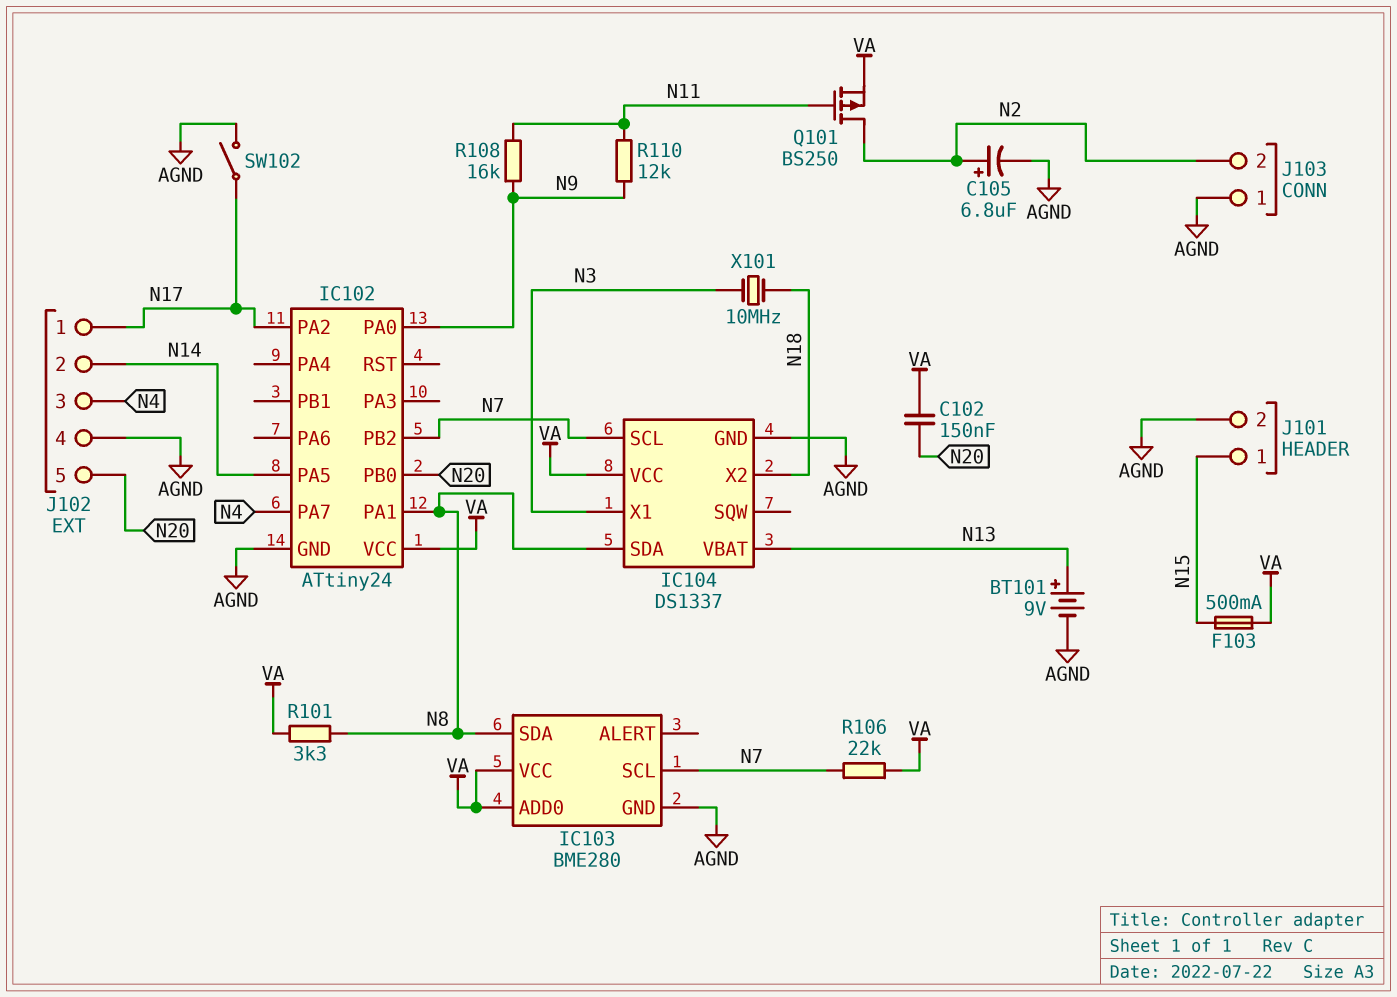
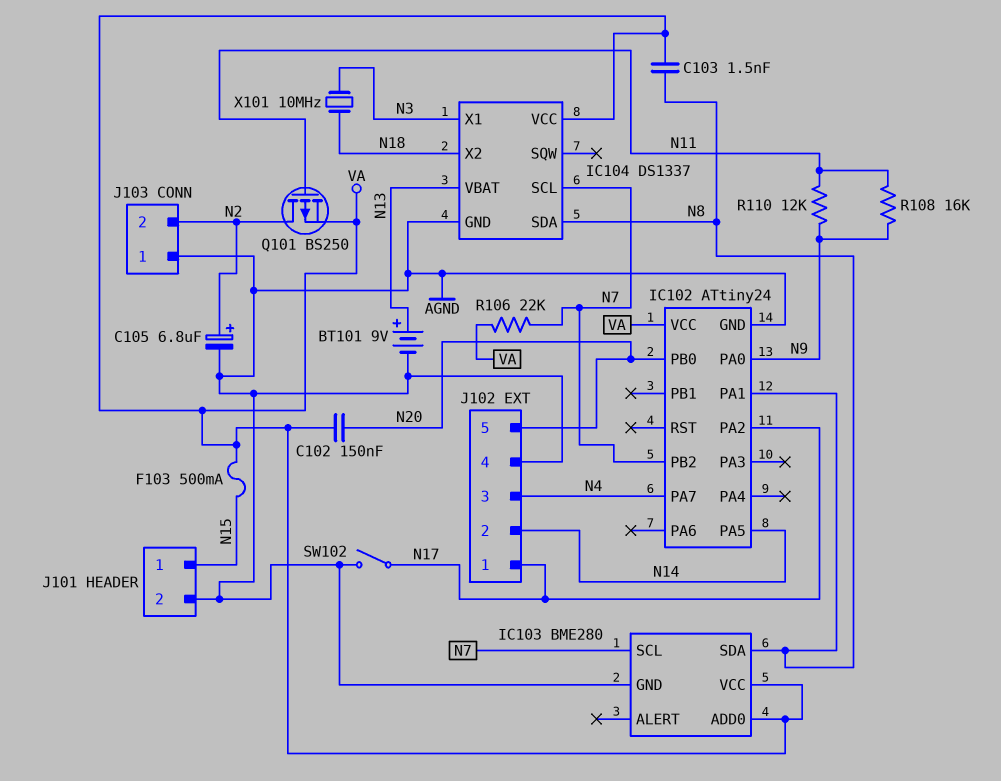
C103: none -> 1.5nF (N8, VA)
R101: 3.3k (N8, VA) -> none

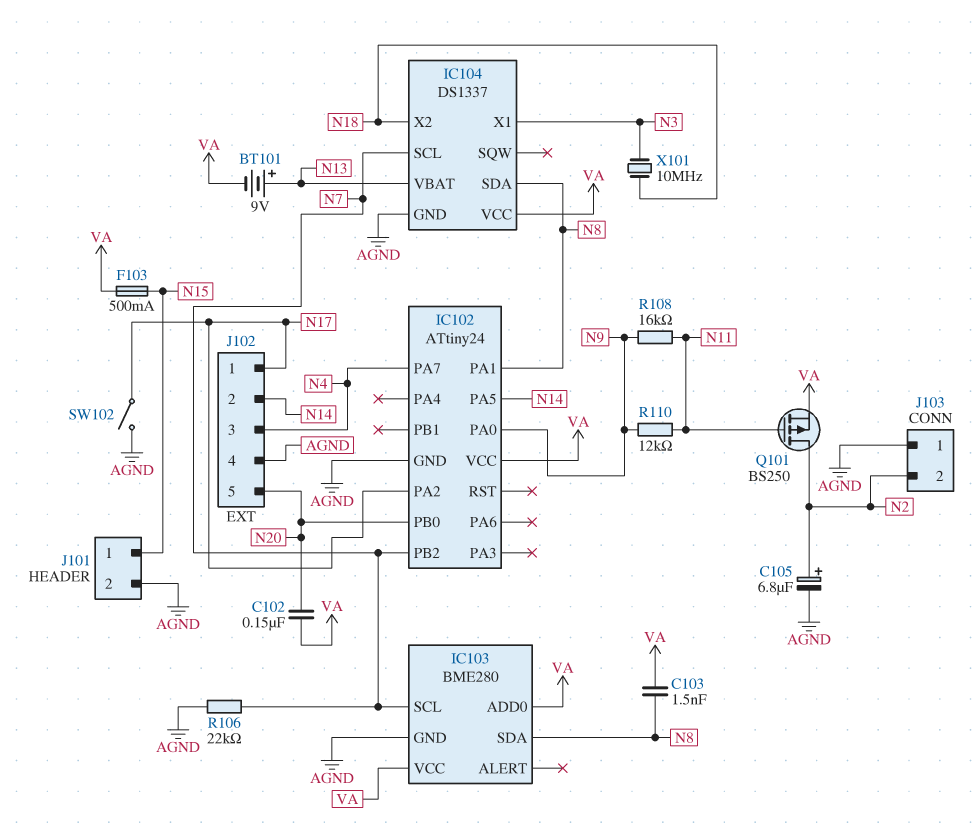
BT101: 9V (plus N13, minus AGND) -> 9V (plus N13, minus VA)
R106: 22k (N7, VA) -> 22k (AGND, N7)

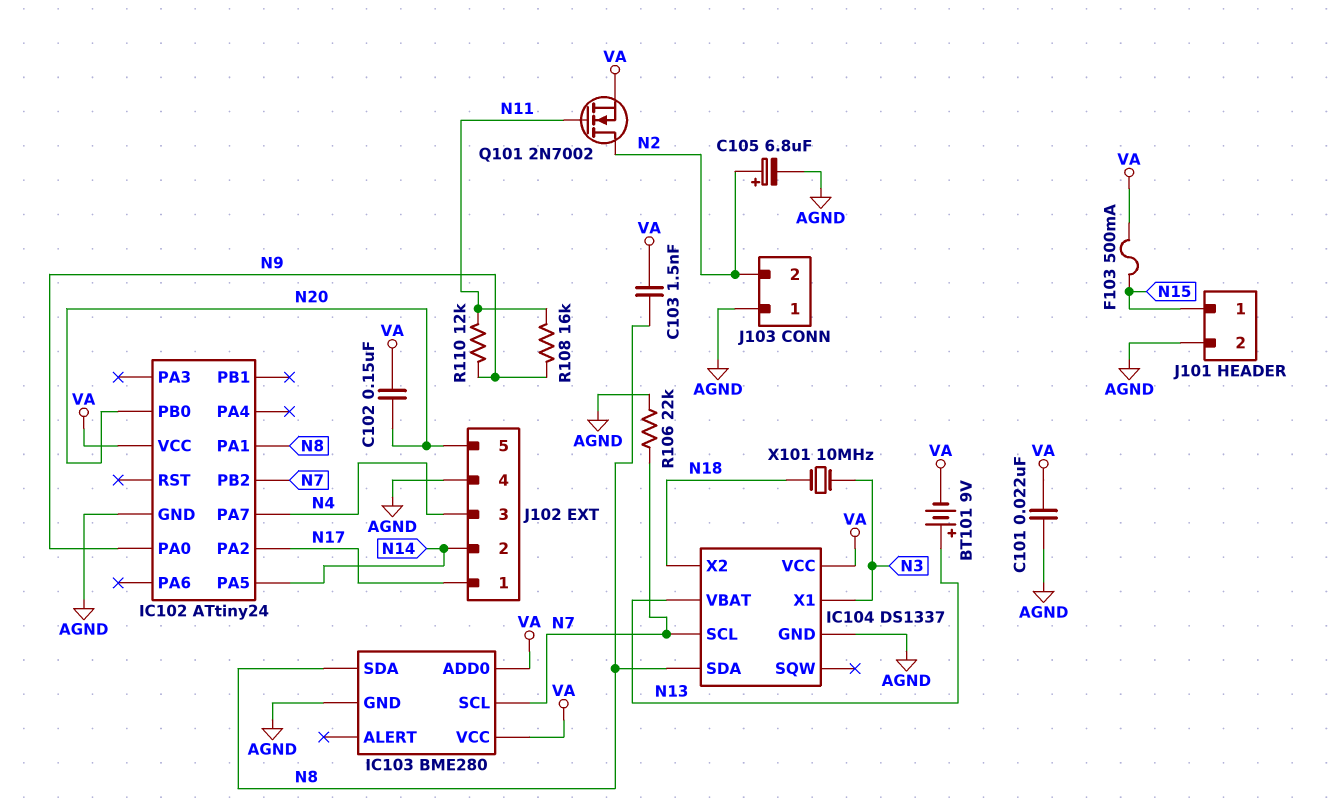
C101: none -> 22nF (AGND, VA)
Q101: PMOS BS250 (G N11, D N2, S VA) -> NMOS 2N7002 (G N11, D N2, S VA)
SW102: switch (AGND, N17) -> none

